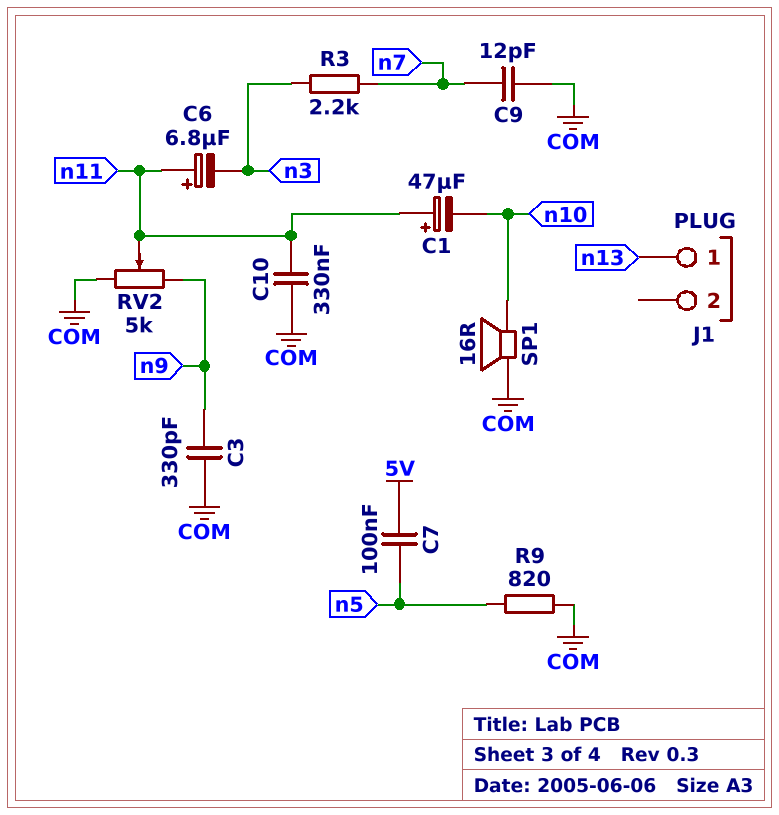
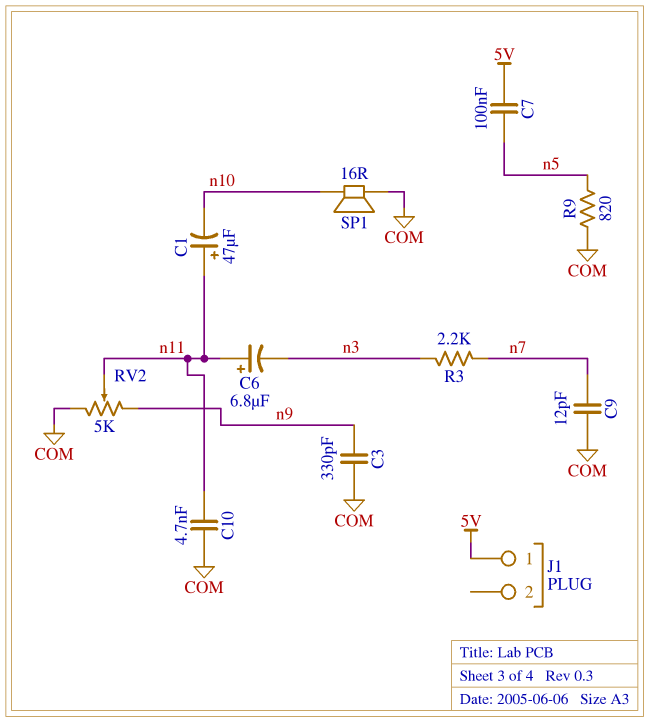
C10: 330nF (COM, n11) -> 4.7nF (COM, n11)
J1 pin 1: n13 -> 5V

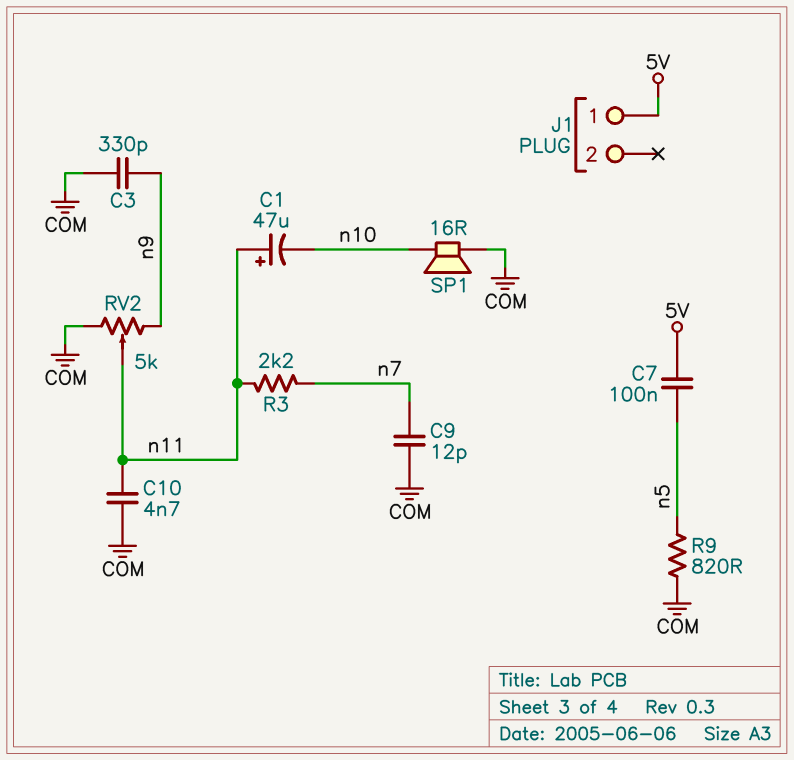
C6: 6.8uF (plus n11, minus n3) -> none
R3: 2.2k (n3, n7) -> 2.2k (n7, n11)

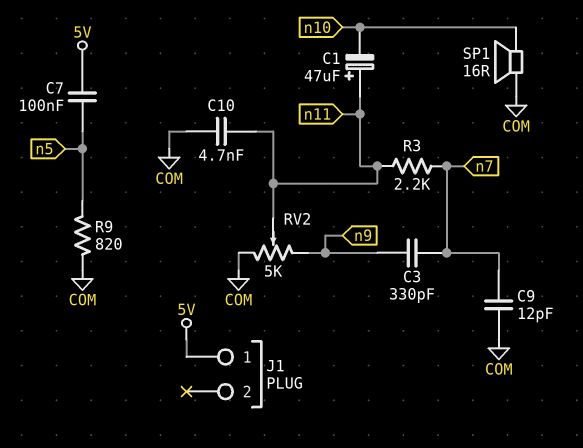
C3: 330pF (COM, n9) -> 330pF (n7, n9)

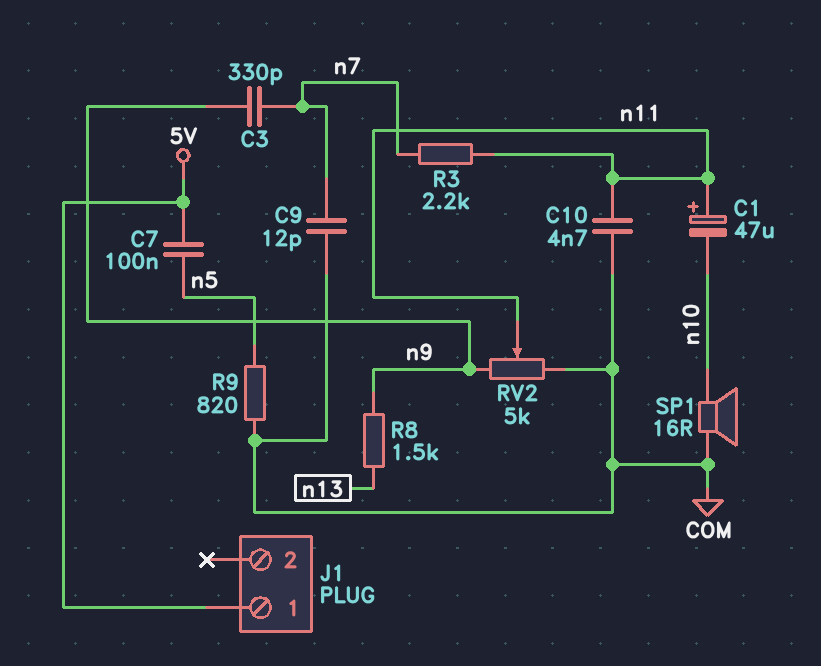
R8: none -> 1.5k (n9, n13)

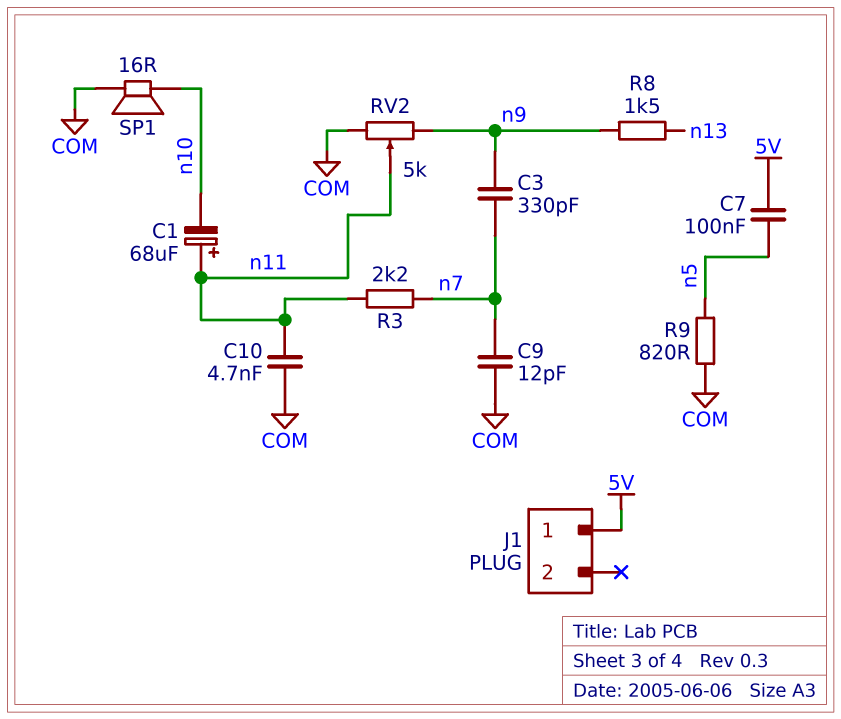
C1: 47uF (plus n11, minus n10) -> 68uF (plus n11, minus n10)

